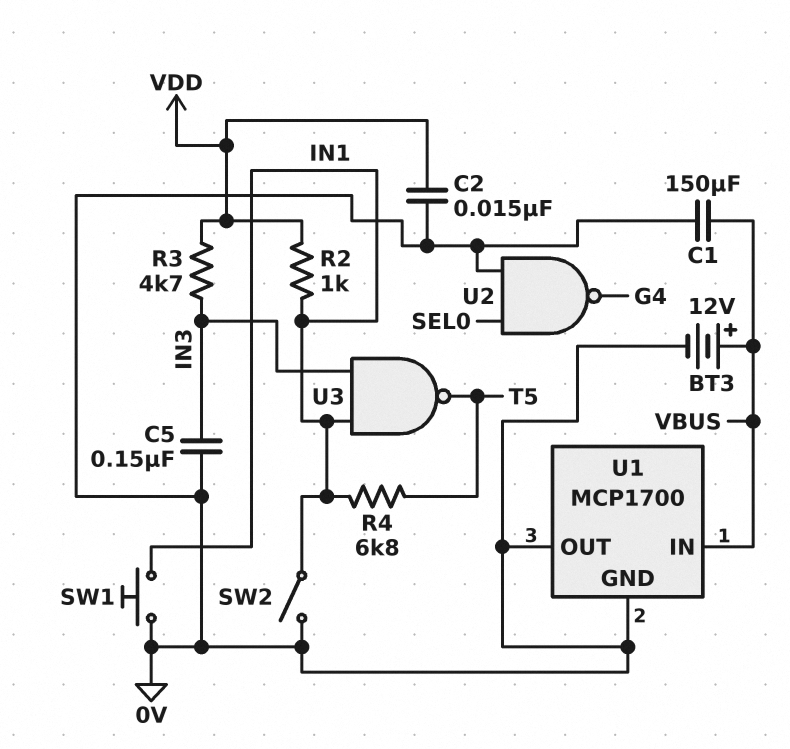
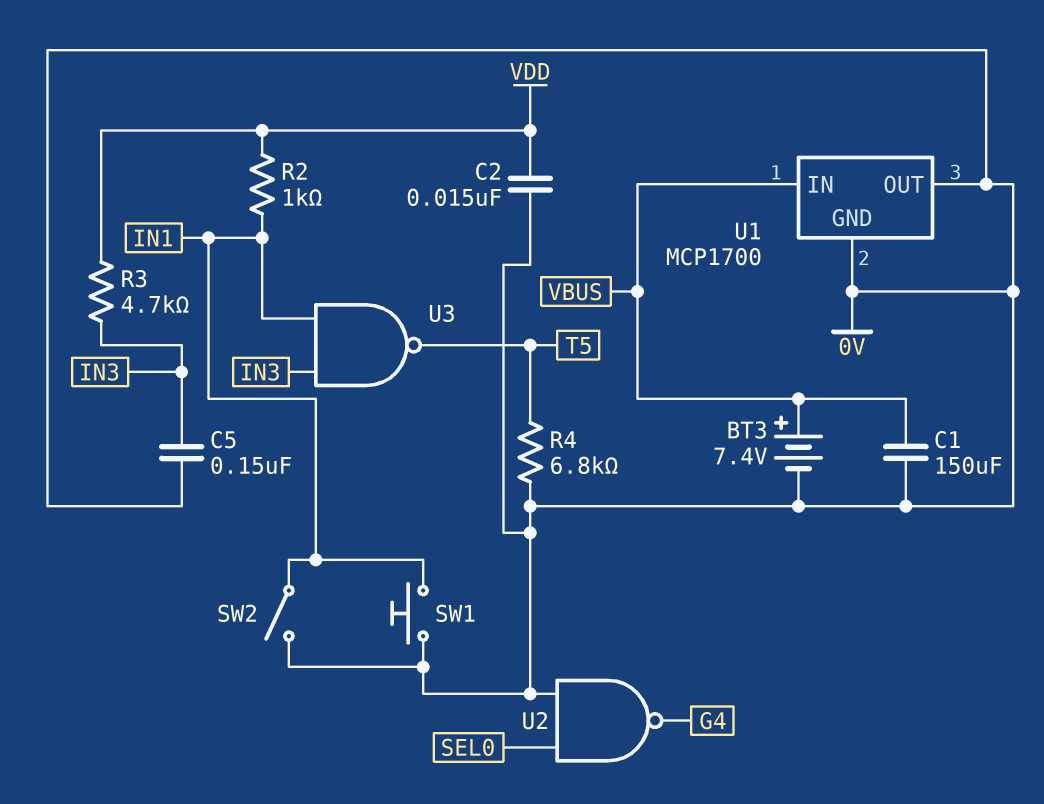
BT3: 12V (plus VBUS, minus 0V) -> 7.4V (plus VBUS, minus 0V)
R4: 6.8k (IN1, T5) -> 6.8k (0V, T5)

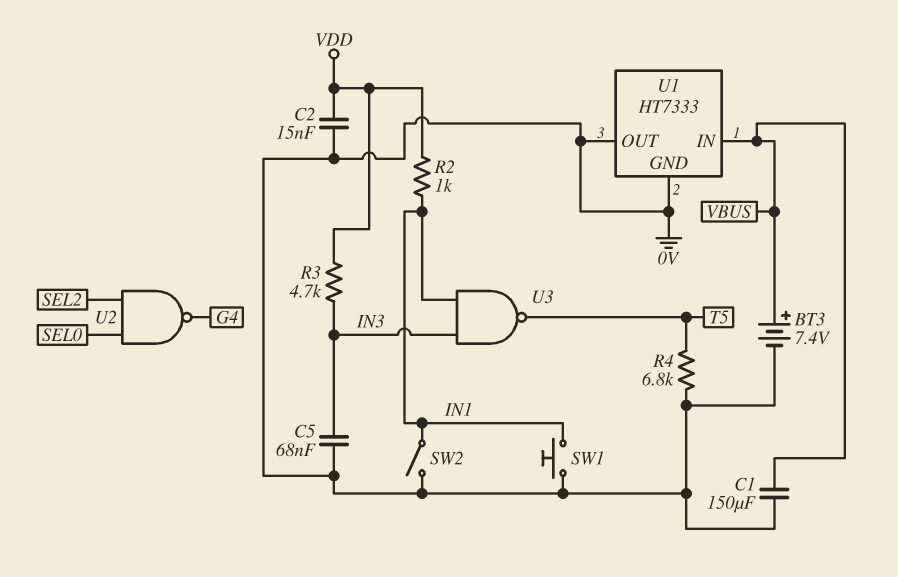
C5: 150nF (0V, IN3) -> 68nF (0V, IN3)
U1: MCP1700 -> HT7333
U2: NAND (in 0V, in SEL0, out G4) -> NAND (in SEL0, in SEL2, out G4)

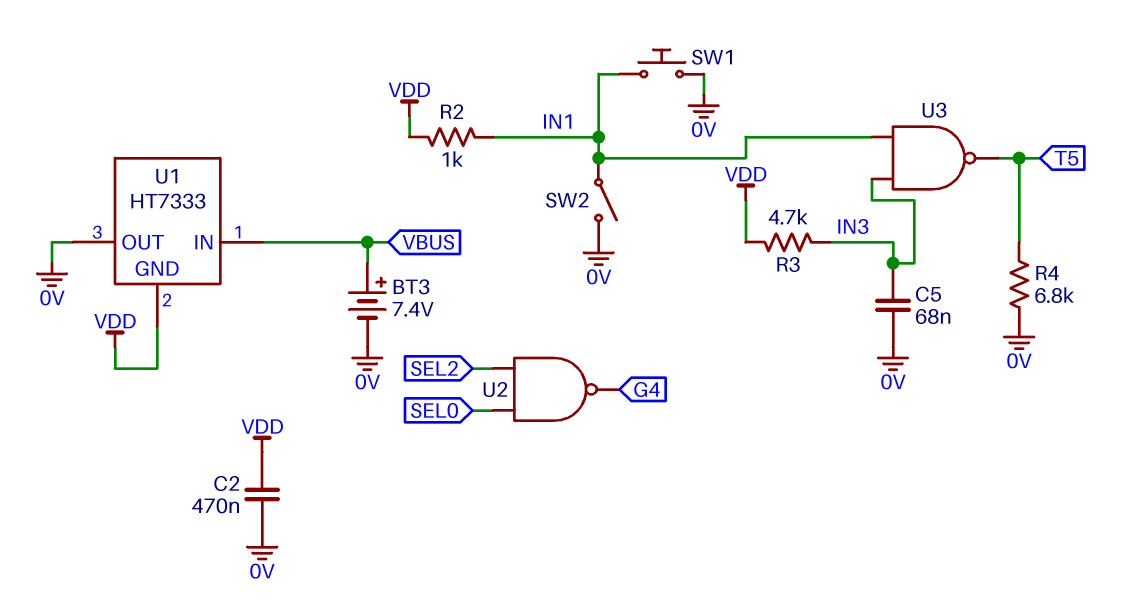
C1: 150uF (0V, VBUS) -> none
C2: 15nF (0V, VDD) -> 470nF (0V, VDD)
U1 pin GND: 0V -> VDD

